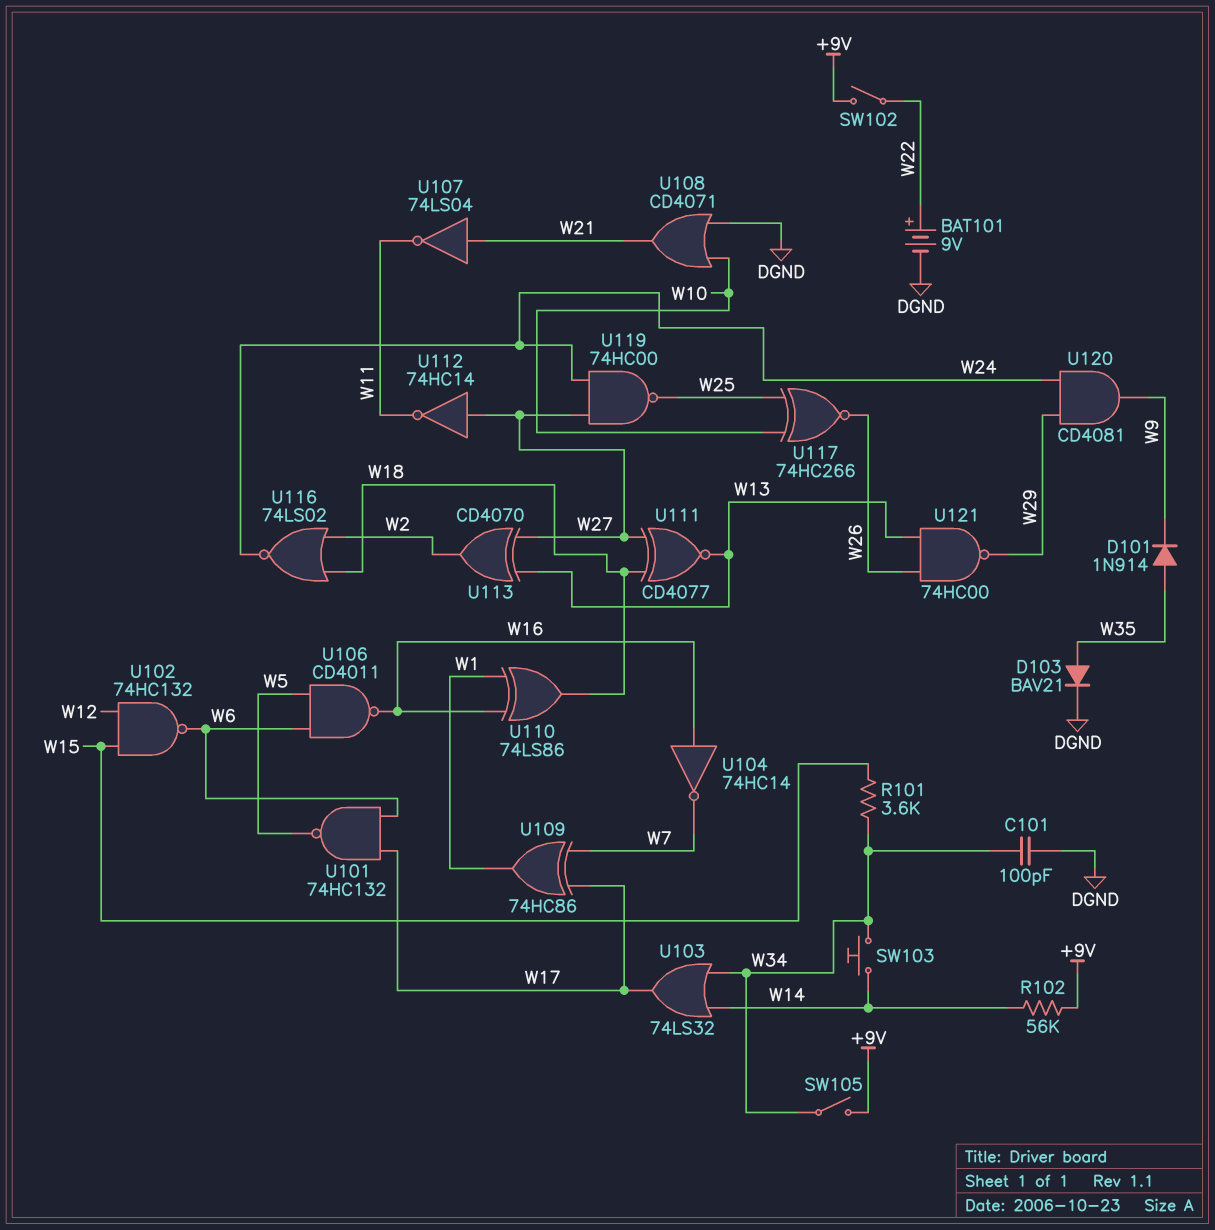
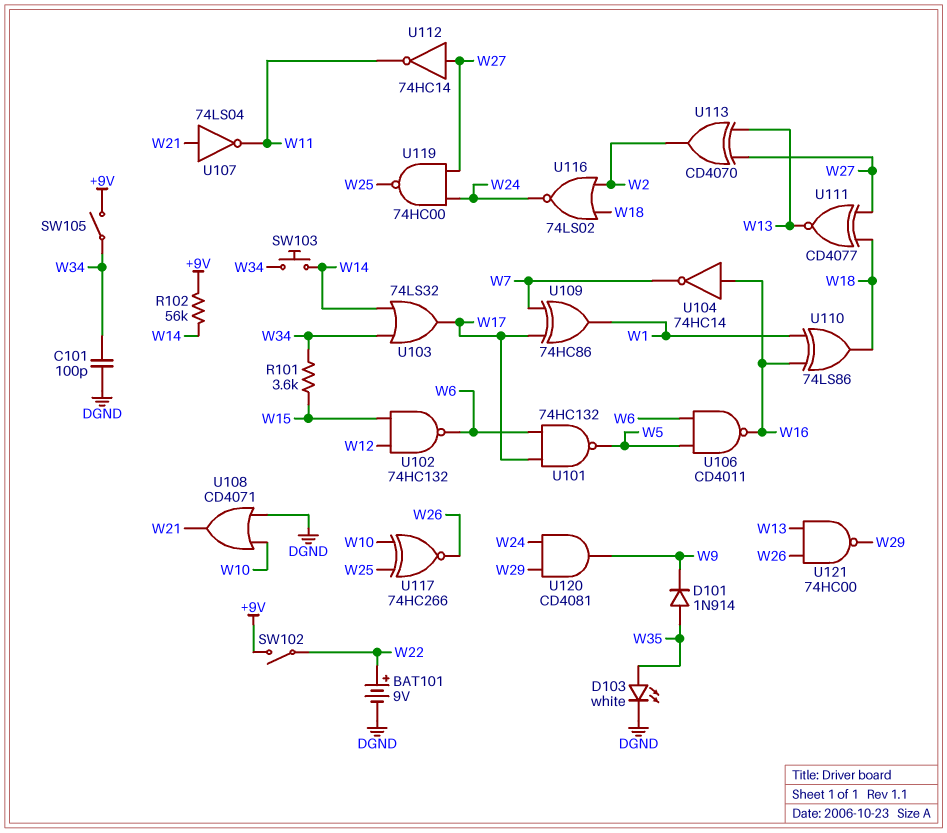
D103: diode BAV21 (A W35, K DGND) -> LED white (A W35, K DGND)

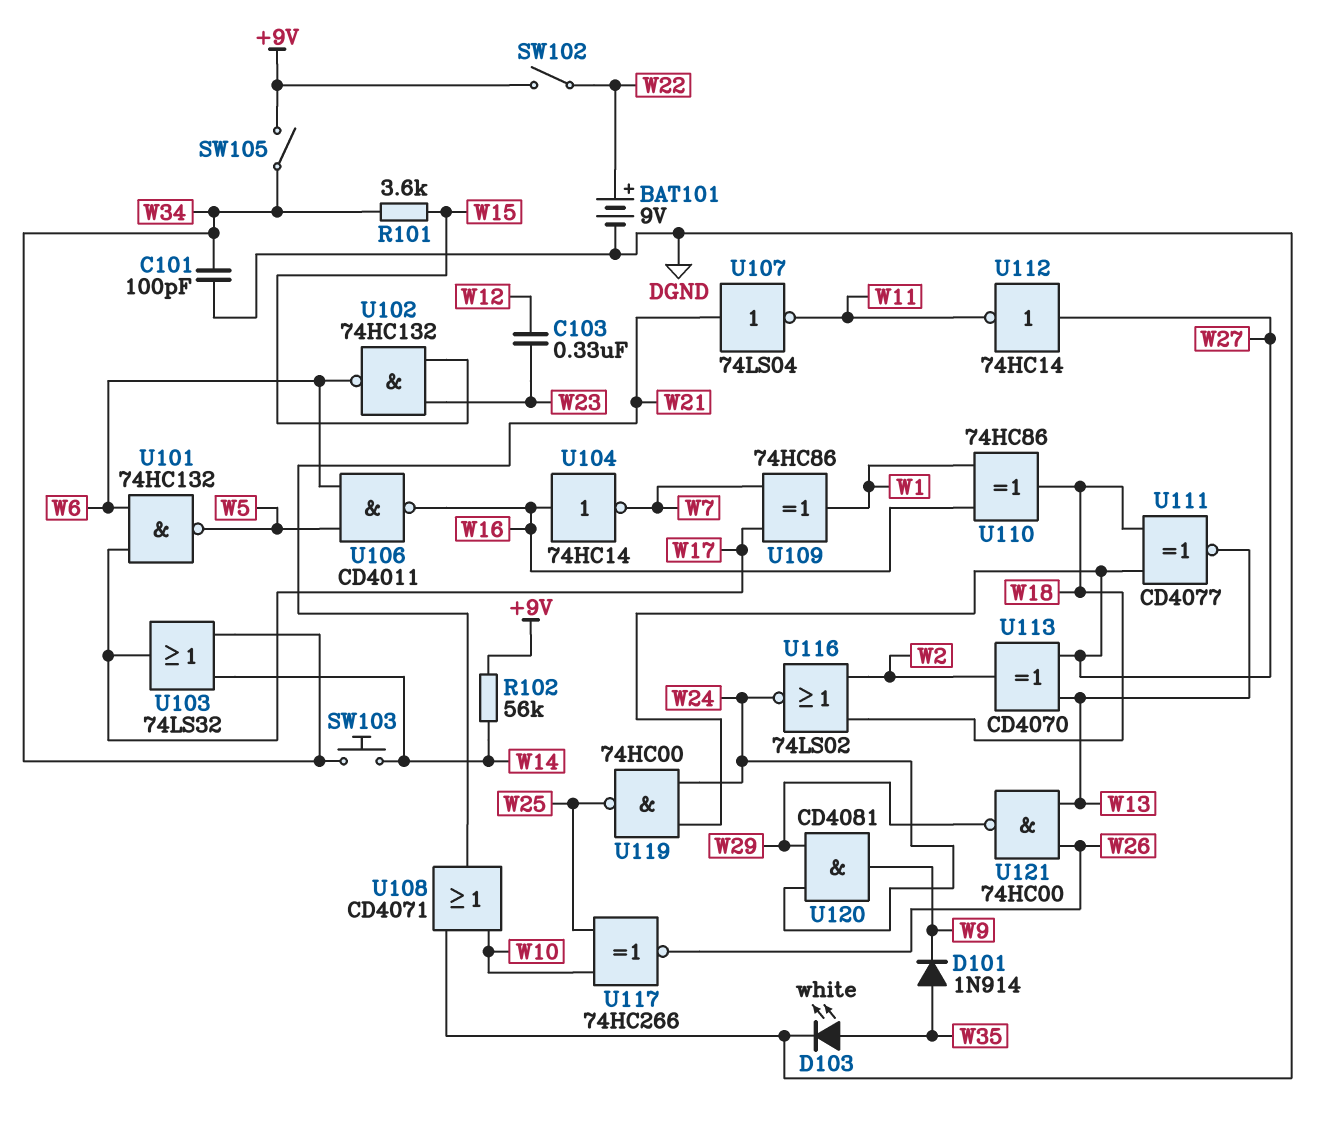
C103: none -> 330nF (W12, W23)
U102: NAND 74HC132 (in W12, in W15, out W6) -> NAND 74HC132 (in W15, in W23, out W6)
U110: XOR 74LS86 (in W1, in W16, out W18) -> XOR 74HC86 (in W1, in W16, out W18)

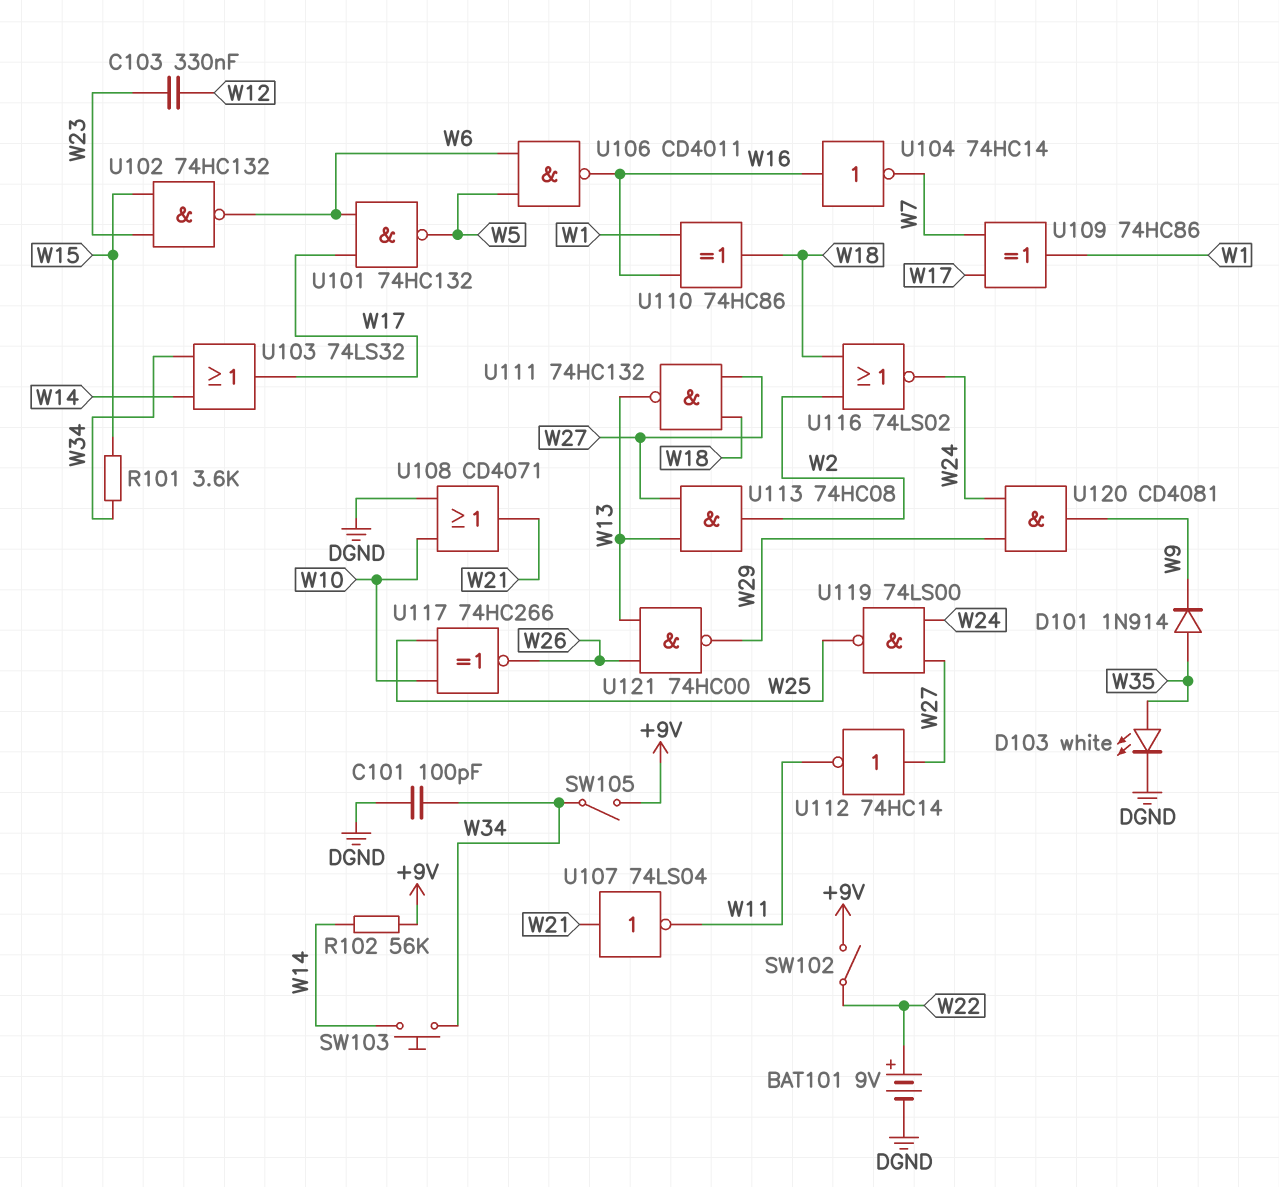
U111: XNOR CD4077 (in W18, in W27, out W13) -> NAND 74HC132 (in W18, in W27, out W13)
U113: XOR CD4070 (in W13, in W27, out W2) -> AND 74HC08 (in W13, in W27, out W2)
U119: NAND 74HC00 (in W24, in W27, out W25) -> NAND 74LS00 (in W24, in W27, out W25)

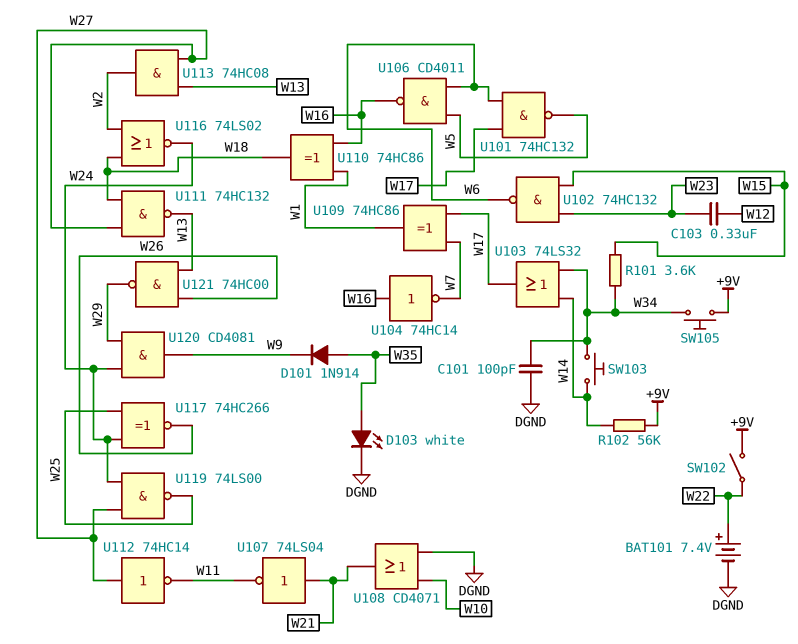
BAT101: 9V (plus W22, minus DGND) -> 7.4V (plus W22, minus DGND)
SW105: switch (+9V, W34) -> button (+9V, W34)
U117: XNOR 74HC266 (in W10, in W25, out W26) -> XNOR 74HC266 (in W24, in W25, out W26)

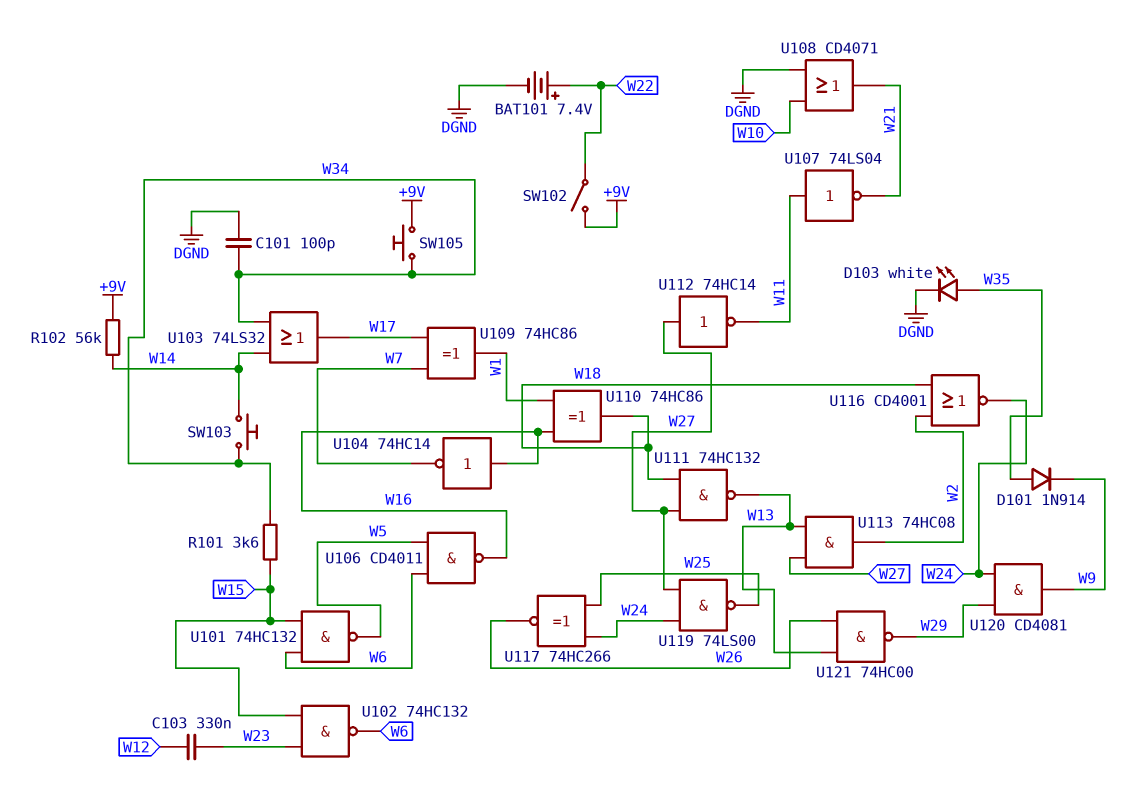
U101: NAND 74HC132 (in W6, in W17, out W5) -> NAND 74HC132 (in W6, in W15, out W5)
U107: NOT 74LS04 (in W21, out W11) -> NOT 74LS04 (in W11, out W21)
U116: NOR 74LS02 (in W2, in W18, out W24) -> NOR CD4001 (in W2, in W18, out W24)

